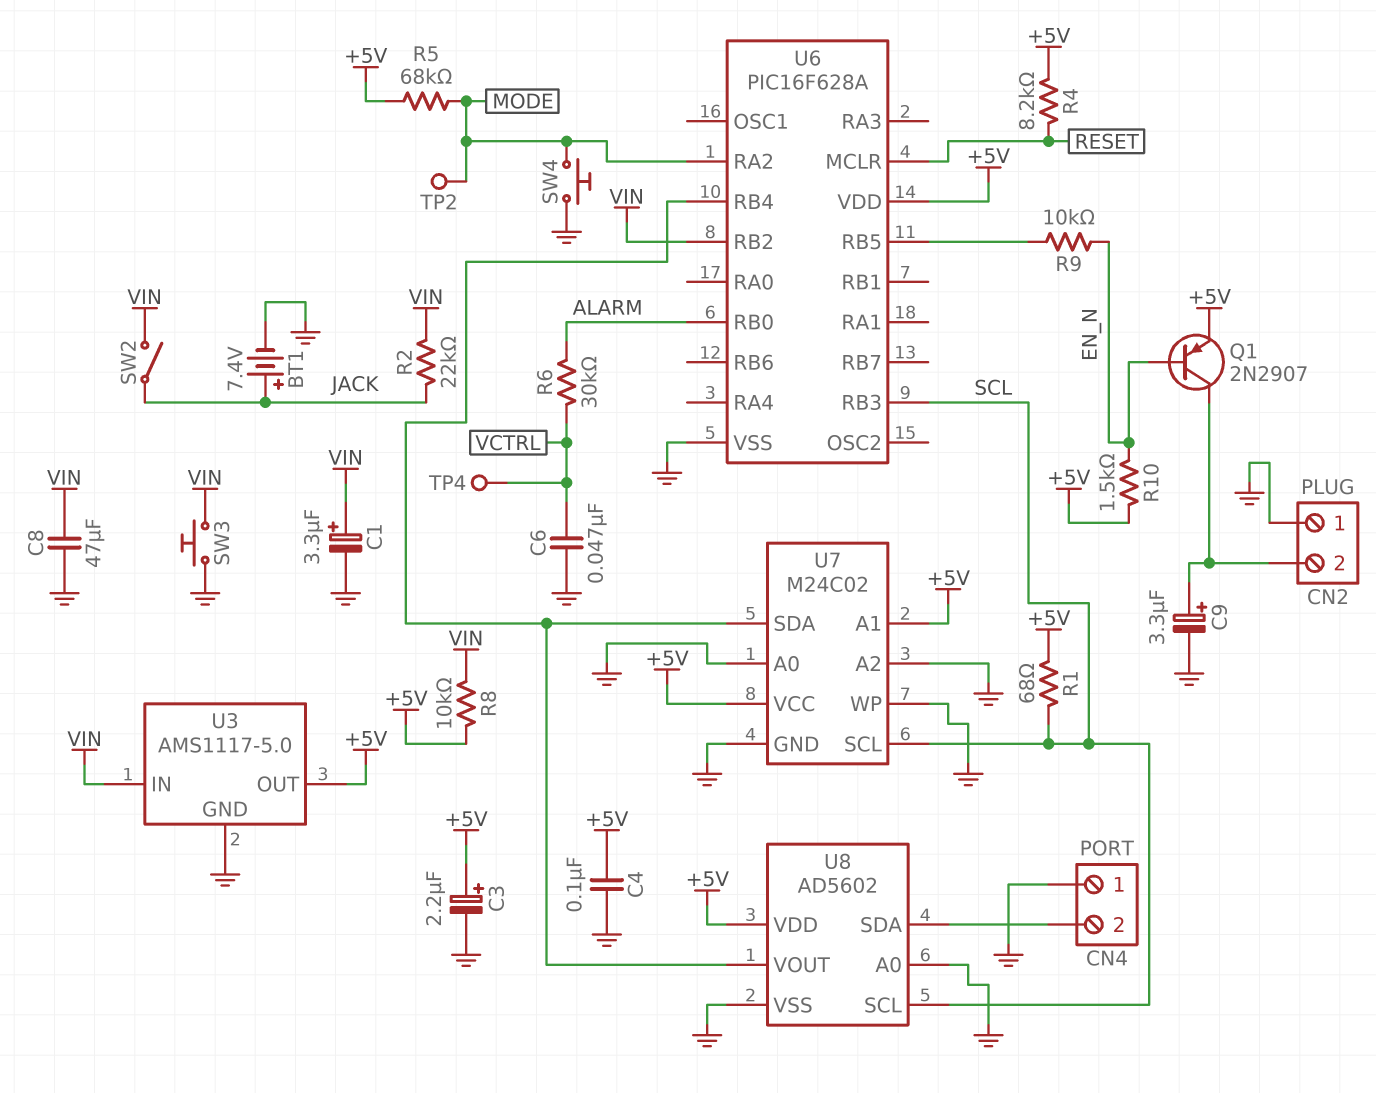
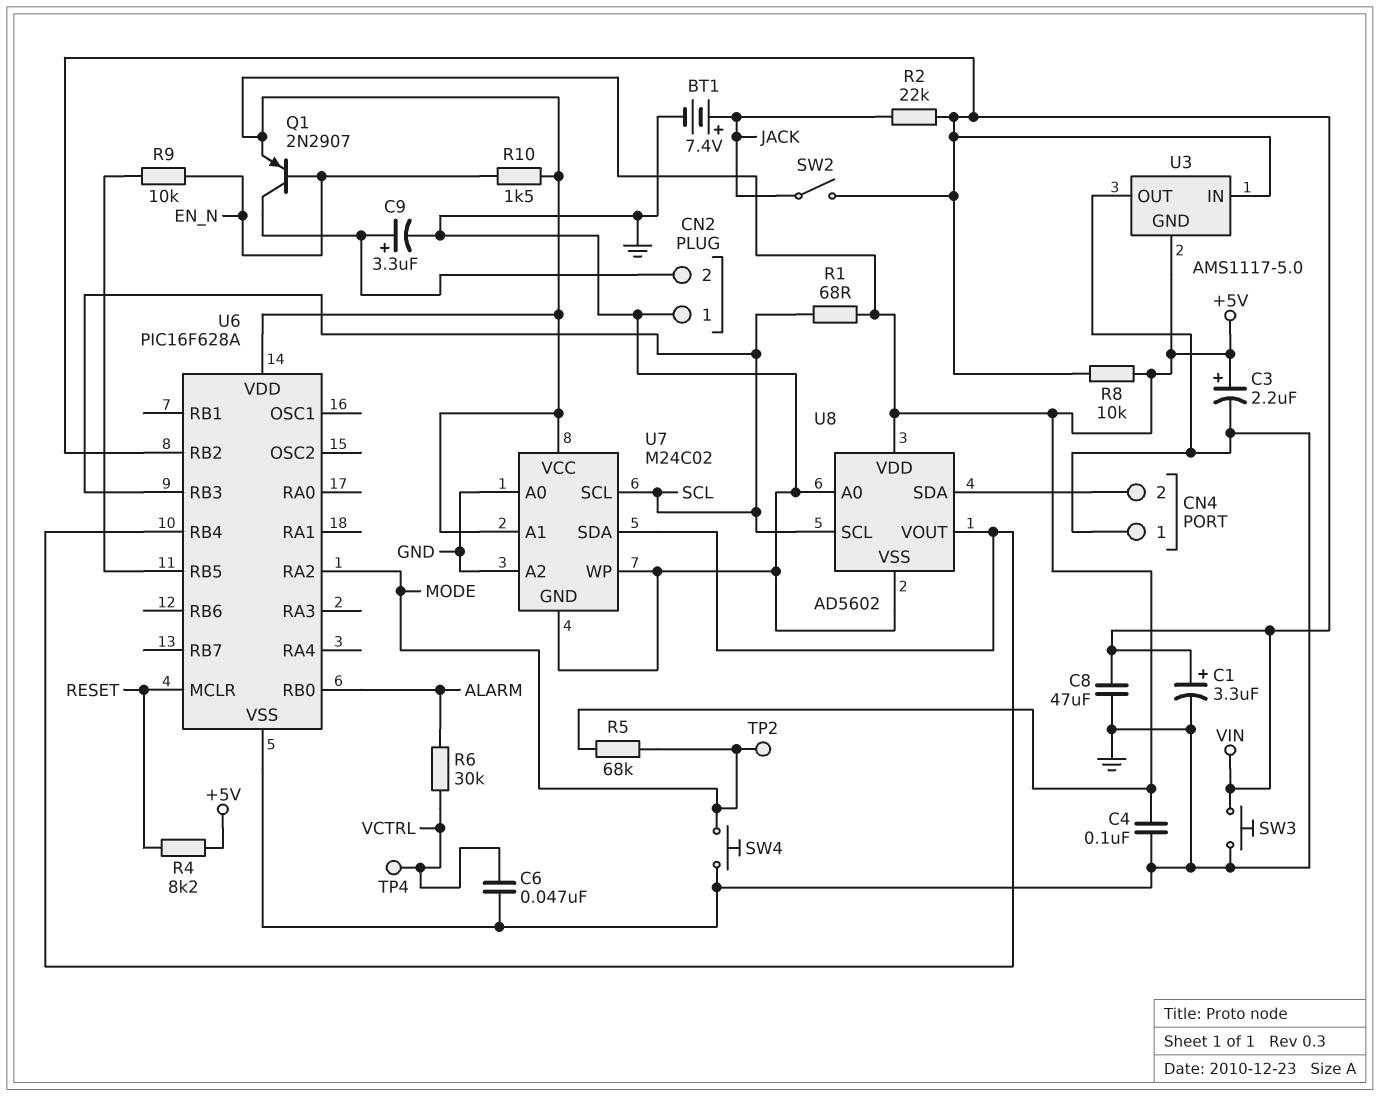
U3 pin GND: GND -> +5V
U3 pin OUT: +5V -> GND

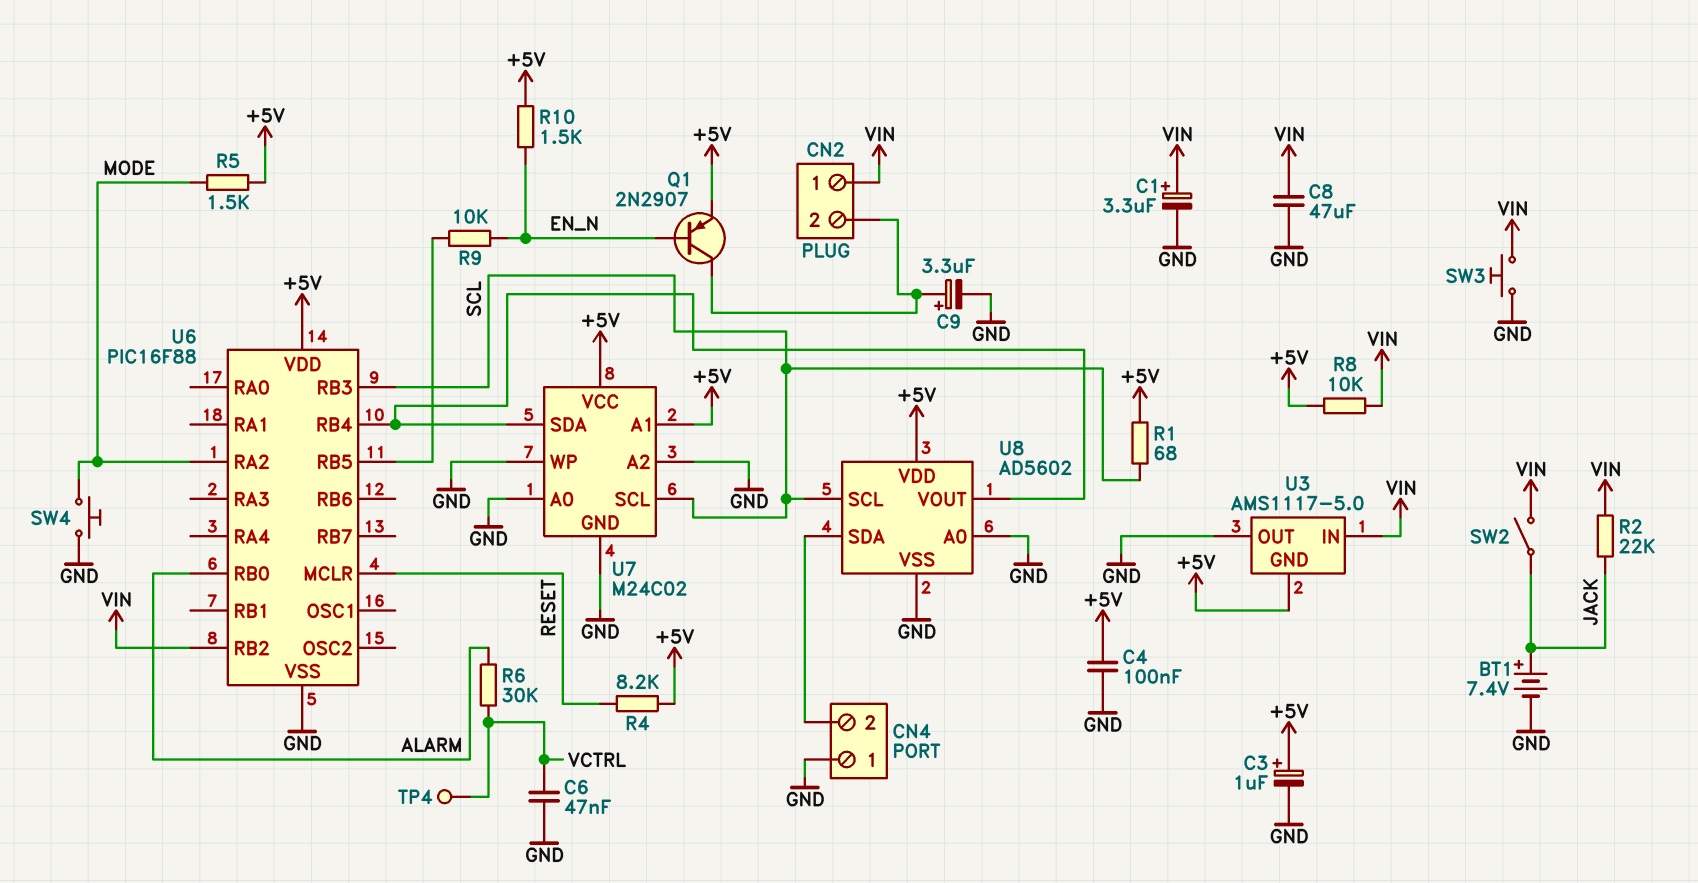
C3: 2.2uF (plus +5V, minus GND) -> 1uF (plus +5V, minus GND)
CN2 pin 1: GND -> VIN
R5: 68k (+5V, MODE) -> 1.5k (+5V, MODE)
TP2: test point (MODE) -> none
U6: PIC16F628A -> PIC16F88

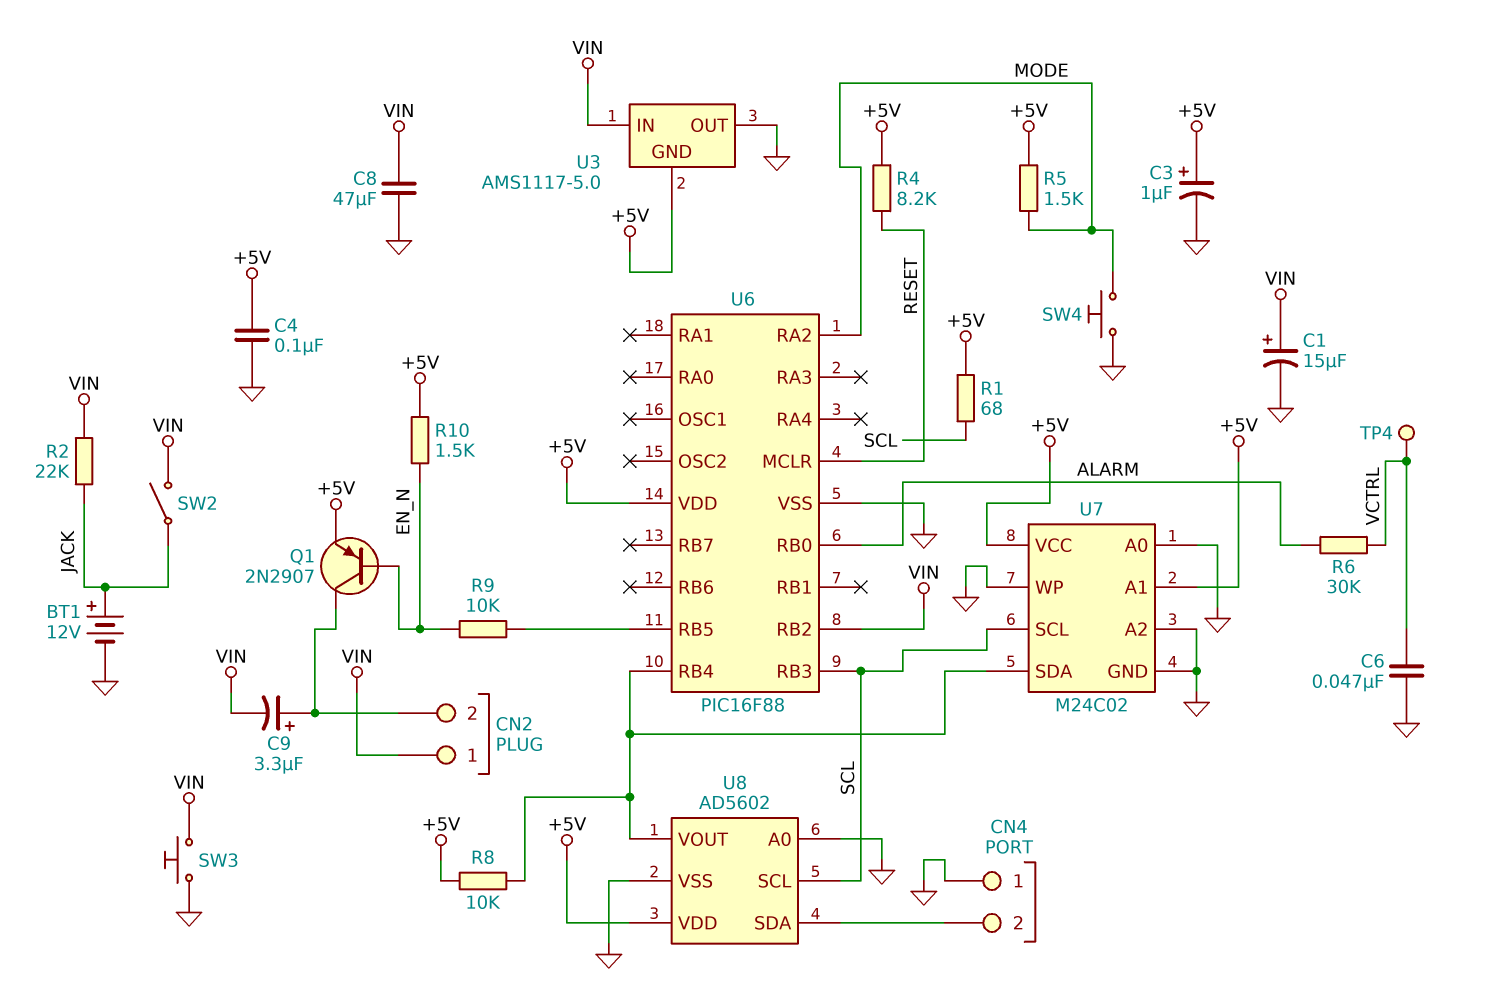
BT1: 7.4V (plus JACK, minus GND) -> 12V (plus JACK, minus GND)
C1: 3.3uF (plus VIN, minus GND) -> 15uF (plus VIN, minus GND)
C9: 3.3uF (plus CN2/2, minus GND) -> 3.3uF (plus CN2/2, minus VIN)
R8: 10k (+5V, VIN) -> 10k (+5V, U6/RB4)

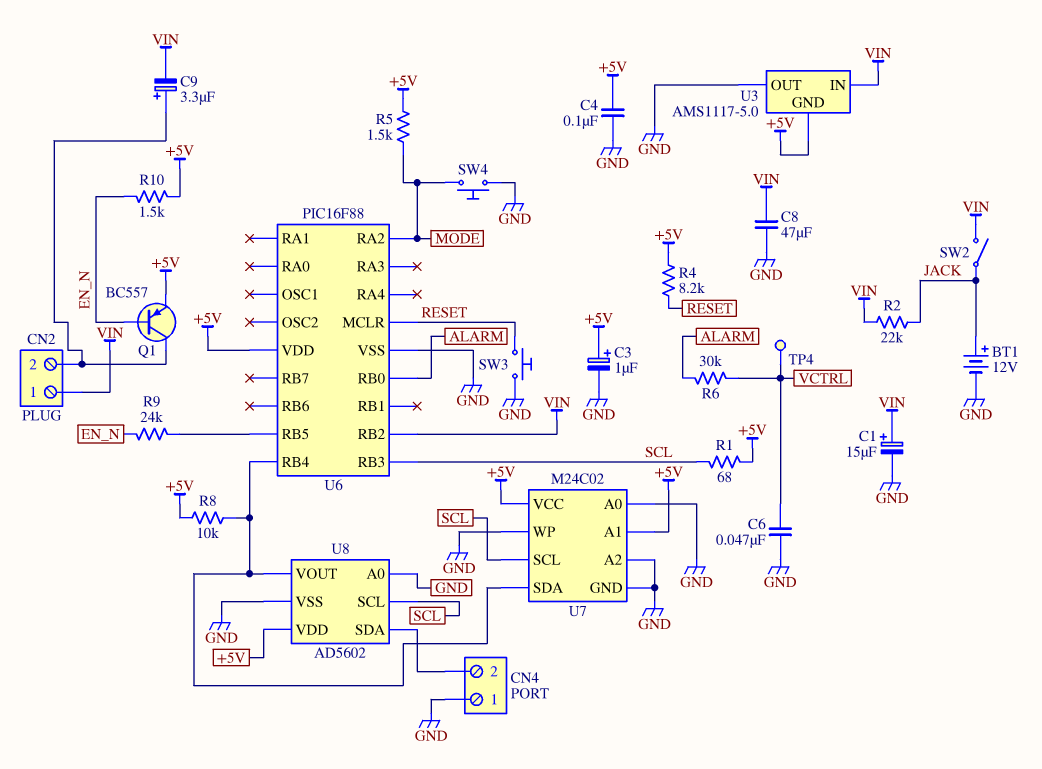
Q1: PNP 2N2907 (B EN_N, C CN2/2, E +5V) -> PNP BC557 (B EN_N, C CN2/2, E +5V)
R9: 10k (EN_N, U6/RB5) -> 24k (EN_N, U6/RB5)
SW3: button (GND, VIN) -> button (GND, RESET)

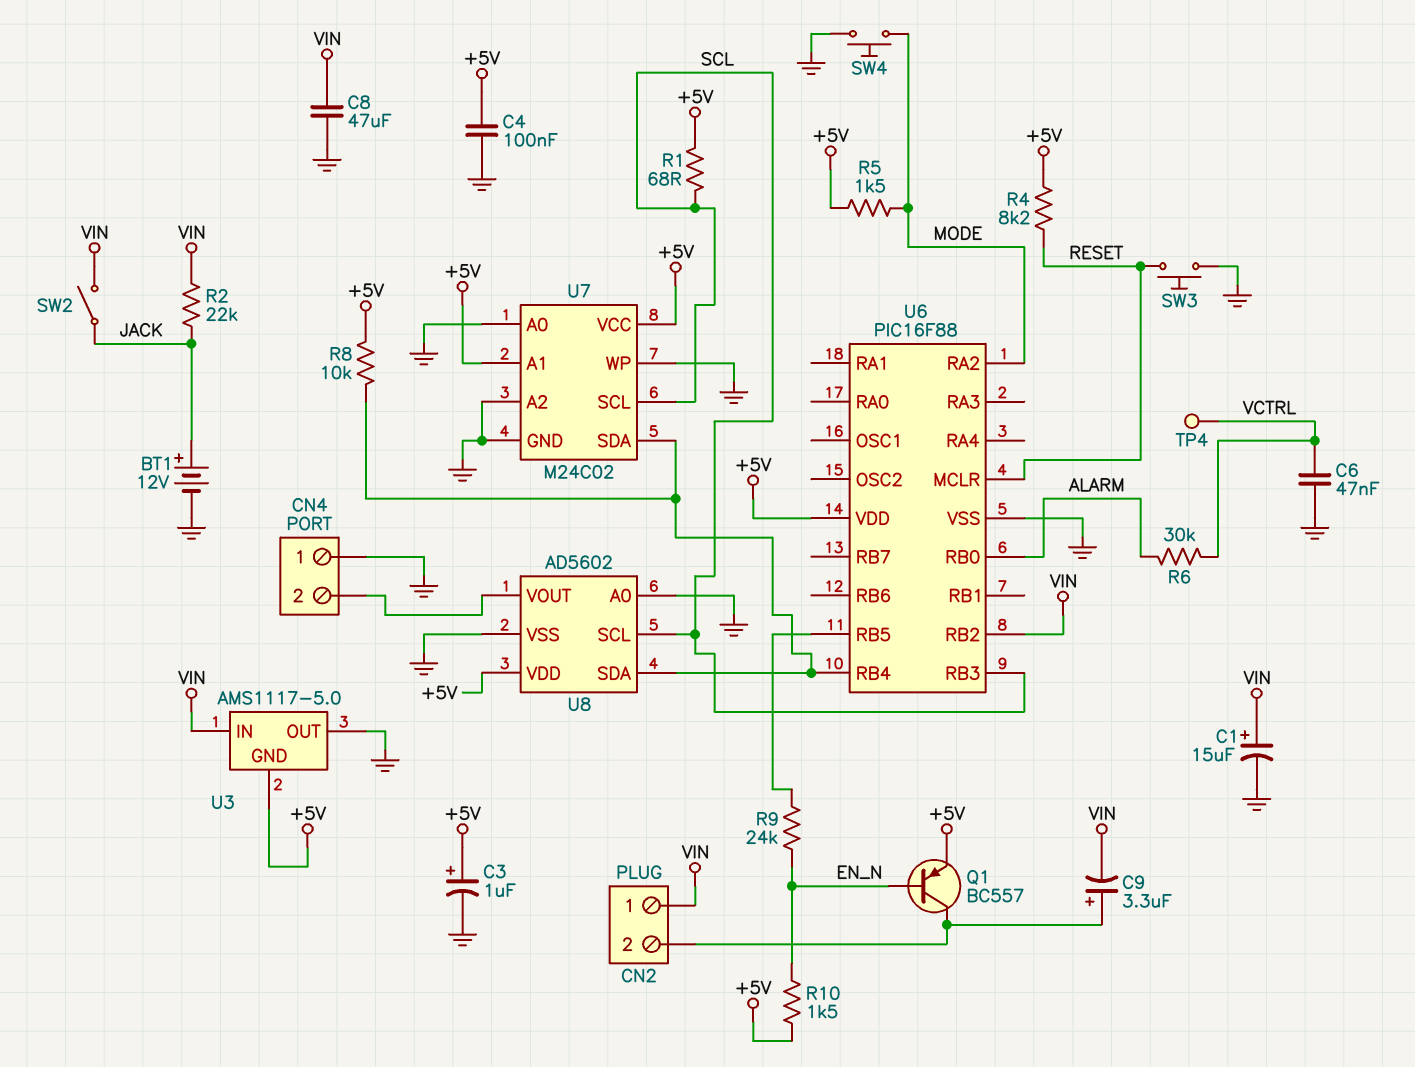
U8 pin SDA: CN4/2 -> U6/RB4
U8 pin VOUT: U6/RB4 -> CN4/2

